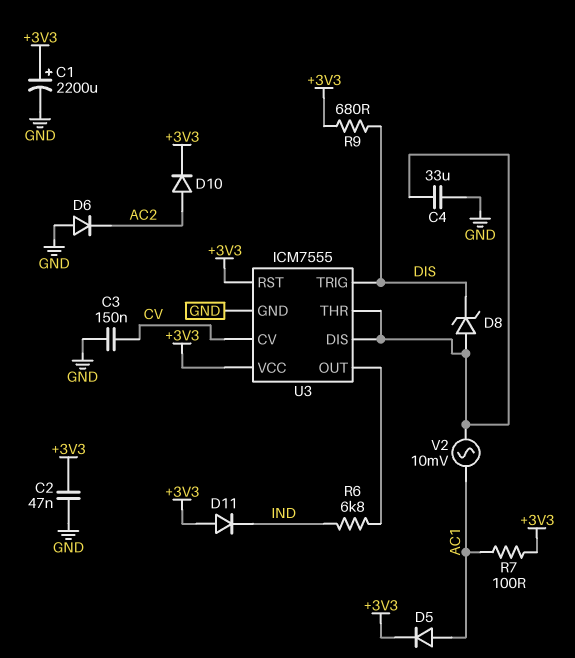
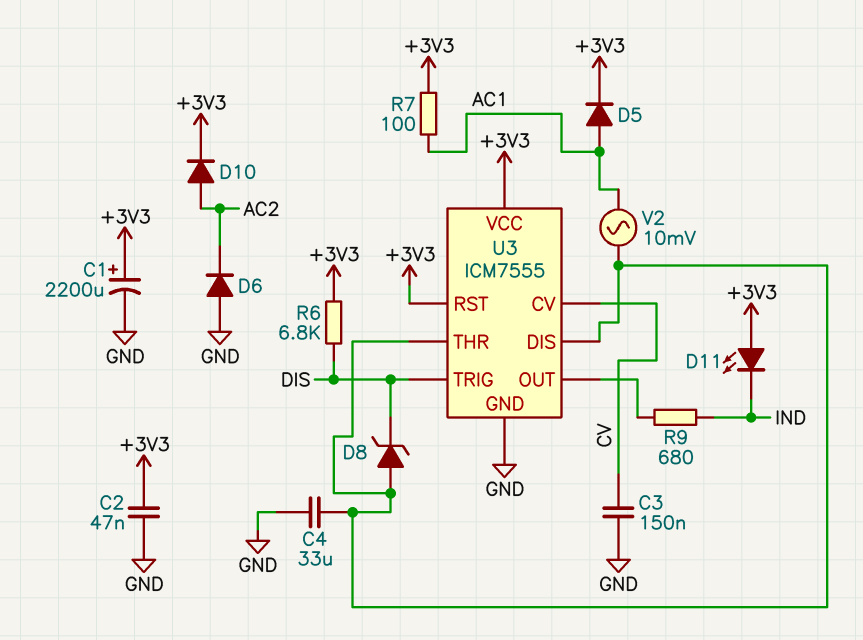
D11: diode (A +3V3, K IND) -> LED (A +3V3, K IND)
R6: 6.8k (IND, U3/OUT) -> 6.8k (+3V3, DIS)
R9: 680 (+3V3, DIS) -> 680 (IND, U3/OUT)

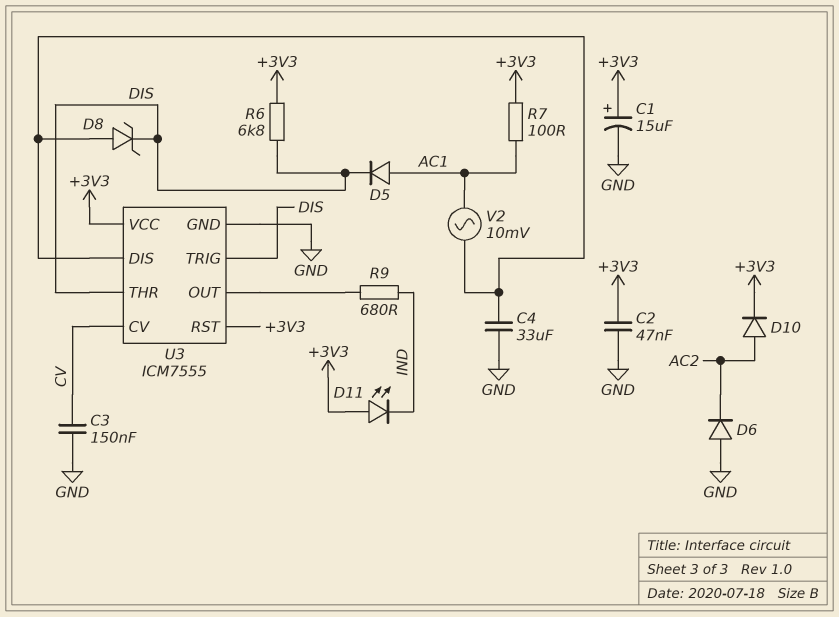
C1: 2200uF (plus +3V3, minus GND) -> 15uF (plus +3V3, minus GND)
D5: diode (A AC1, K +3V3) -> diode (A AC1, K DIS)
U3 pin THR: U3/DIS -> DIS

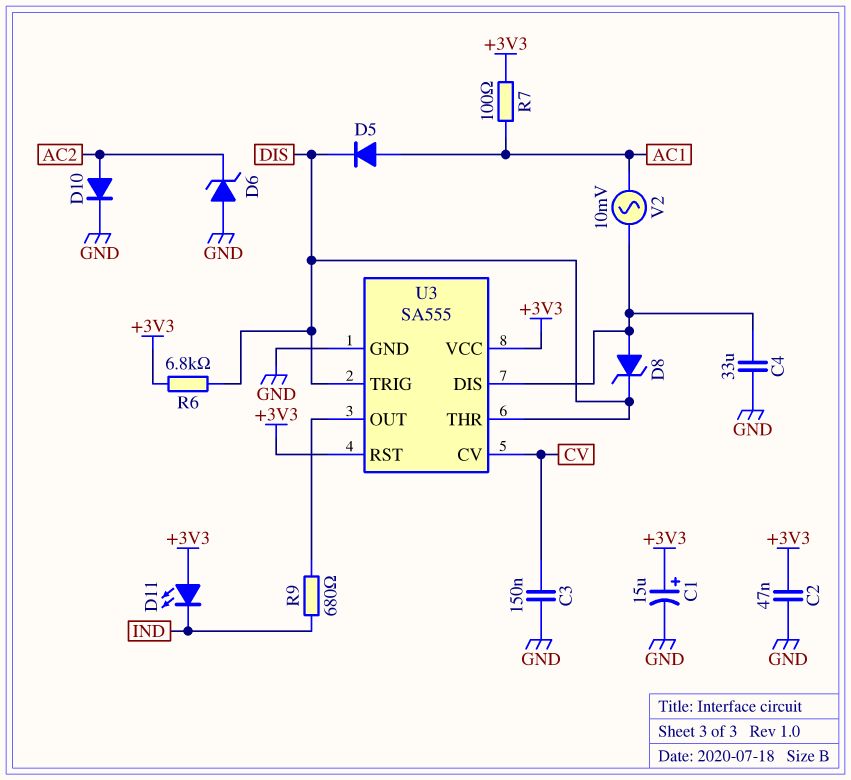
D6: diode (A GND, K AC2) -> zener (A GND, K AC2)
D10: diode (A AC2, K +3V3) -> diode (A AC2, K GND)
U3: ICM7555 -> SA555

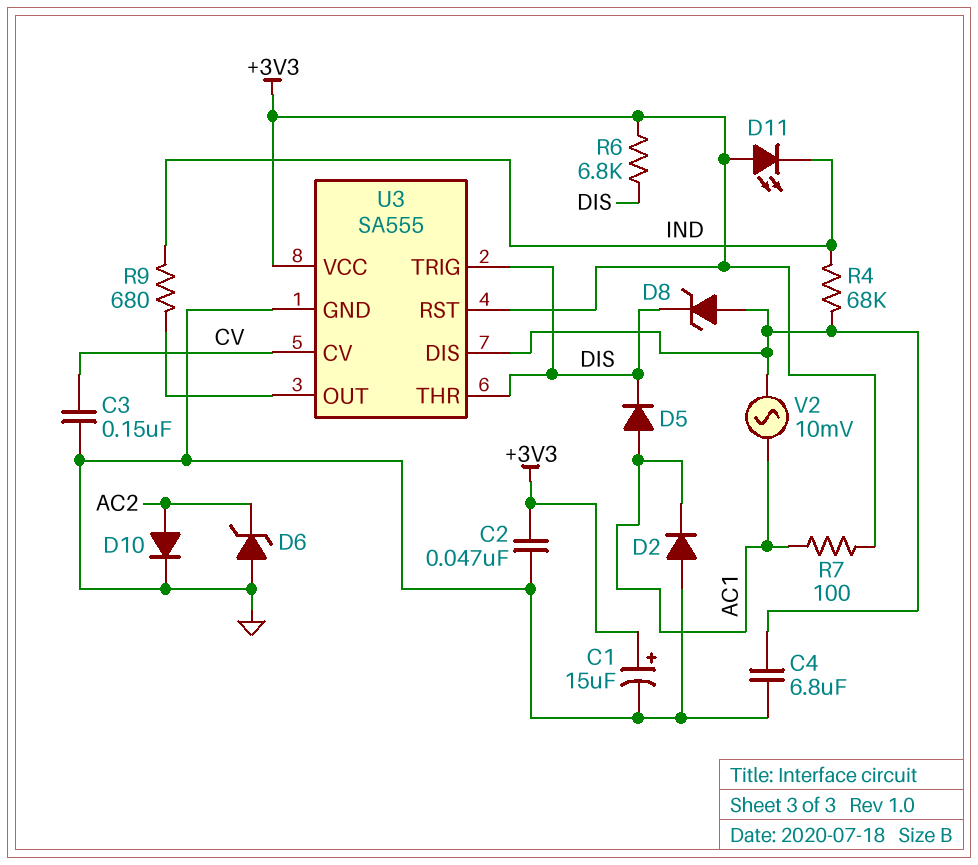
C4: 33uF (GND, U3/DIS) -> 6.8uF (GND, U3/DIS)
D2: none -> diode (A GND, K AC1)
R4: none -> 68k (IND, U3/DIS)

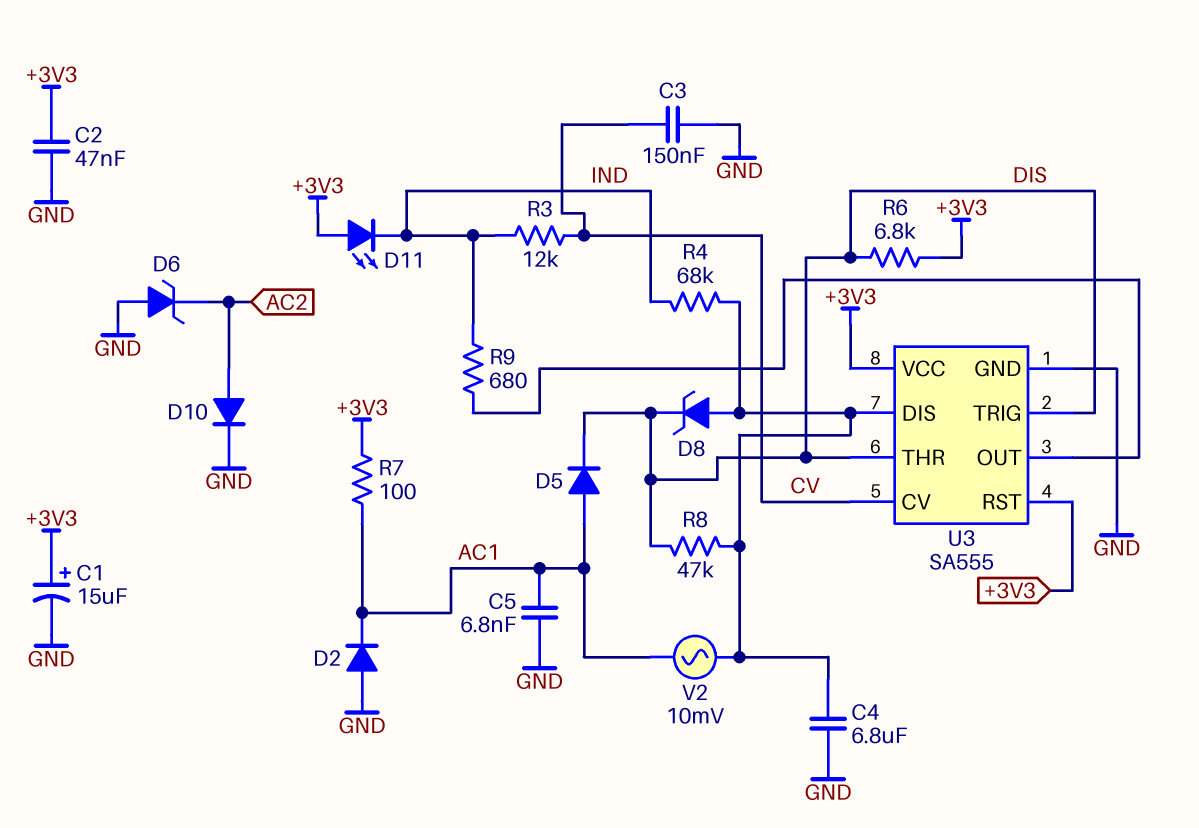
C5: none -> 6.8nF (AC1, GND)
R3: none -> 12k (CV, IND)
R8: none -> 47k (DIS, U3/DIS)

